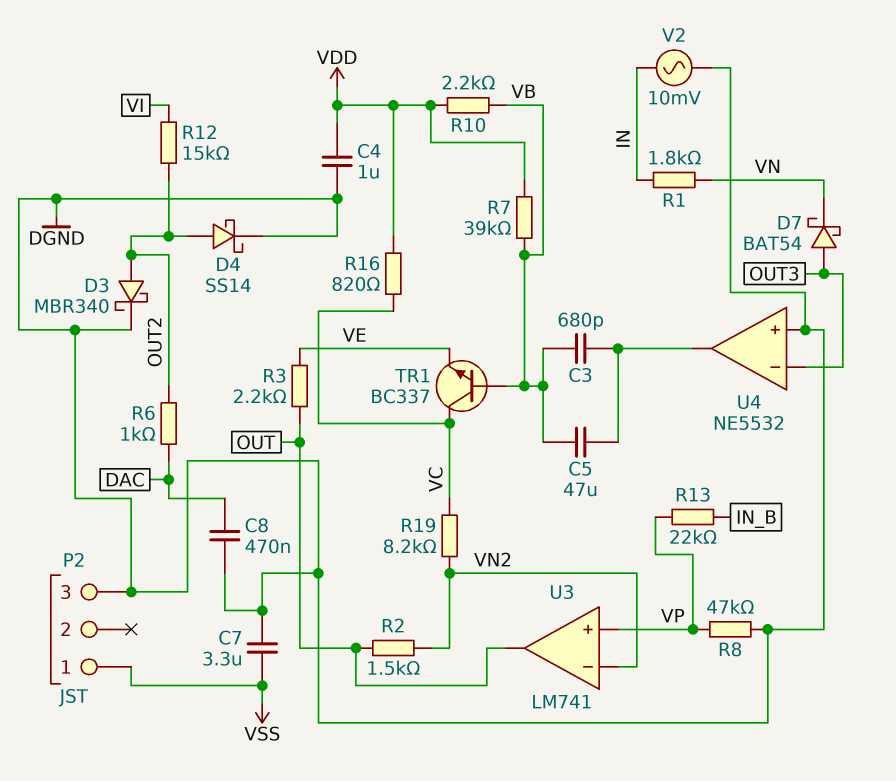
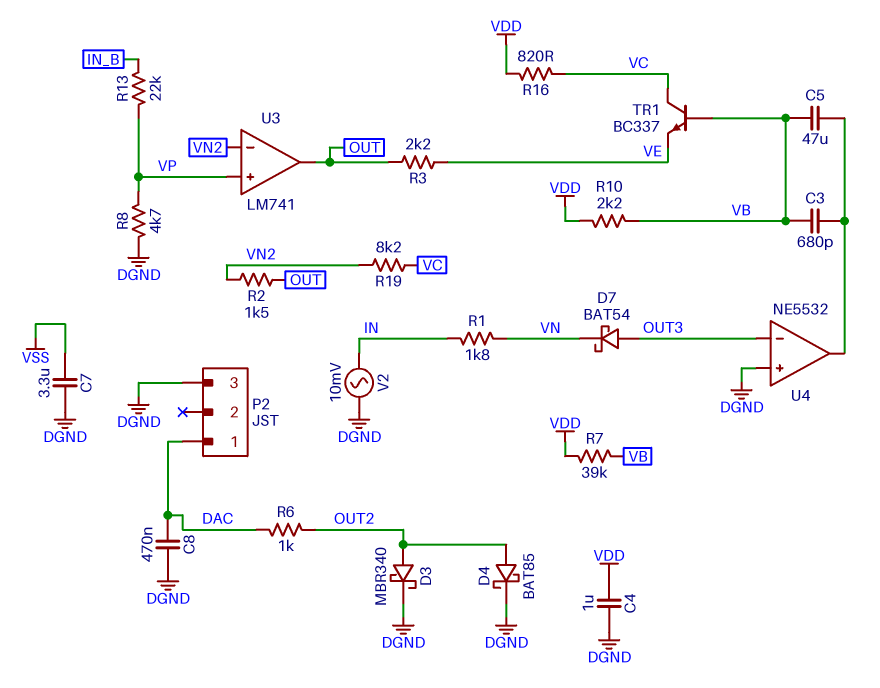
D4: schottky SS14 (A OUT2, K DGND) -> schottky BAT85 (A OUT2, K DGND)
P2 pin 1: VSS -> DAC
R8: 47k (DGND, VP) -> 4.7k (DGND, VP)
R12: 15k (OUT2, VI) -> none

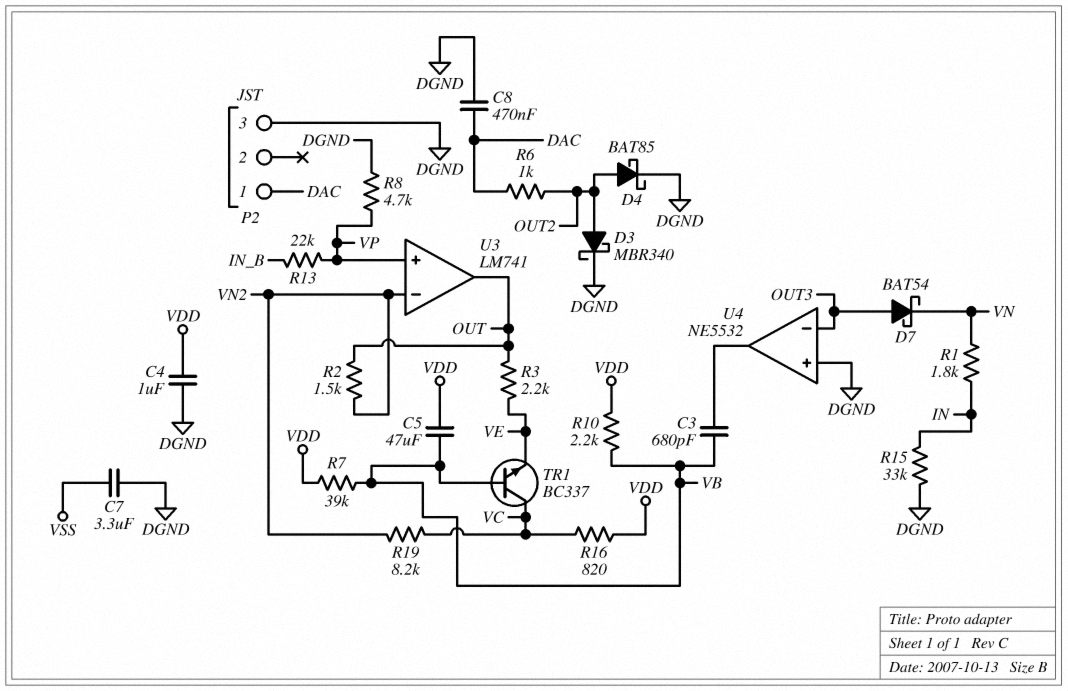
C5: 47uF (U4/out, VB) -> 47uF (VB, VDD)
R15: none -> 33k (DGND, IN)
V2: AC 10mV (DGND, IN) -> none

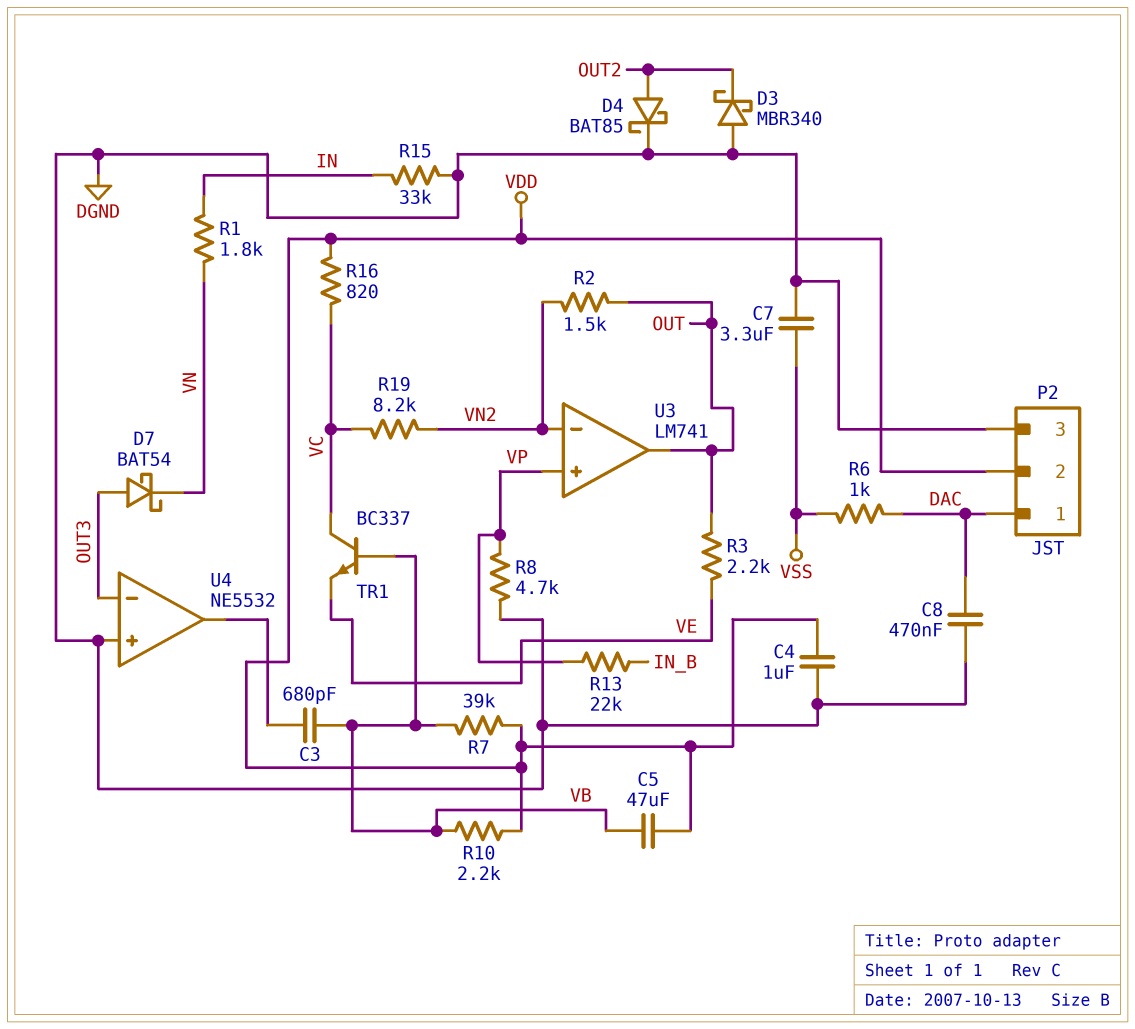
D3: schottky MBR340 (A OUT2, K DGND) -> schottky MBR340 (A DGND, K OUT2)
P2 pin 2: none -> VDD
R6: 1k (DAC, OUT2) -> 1k (DAC, VSS)

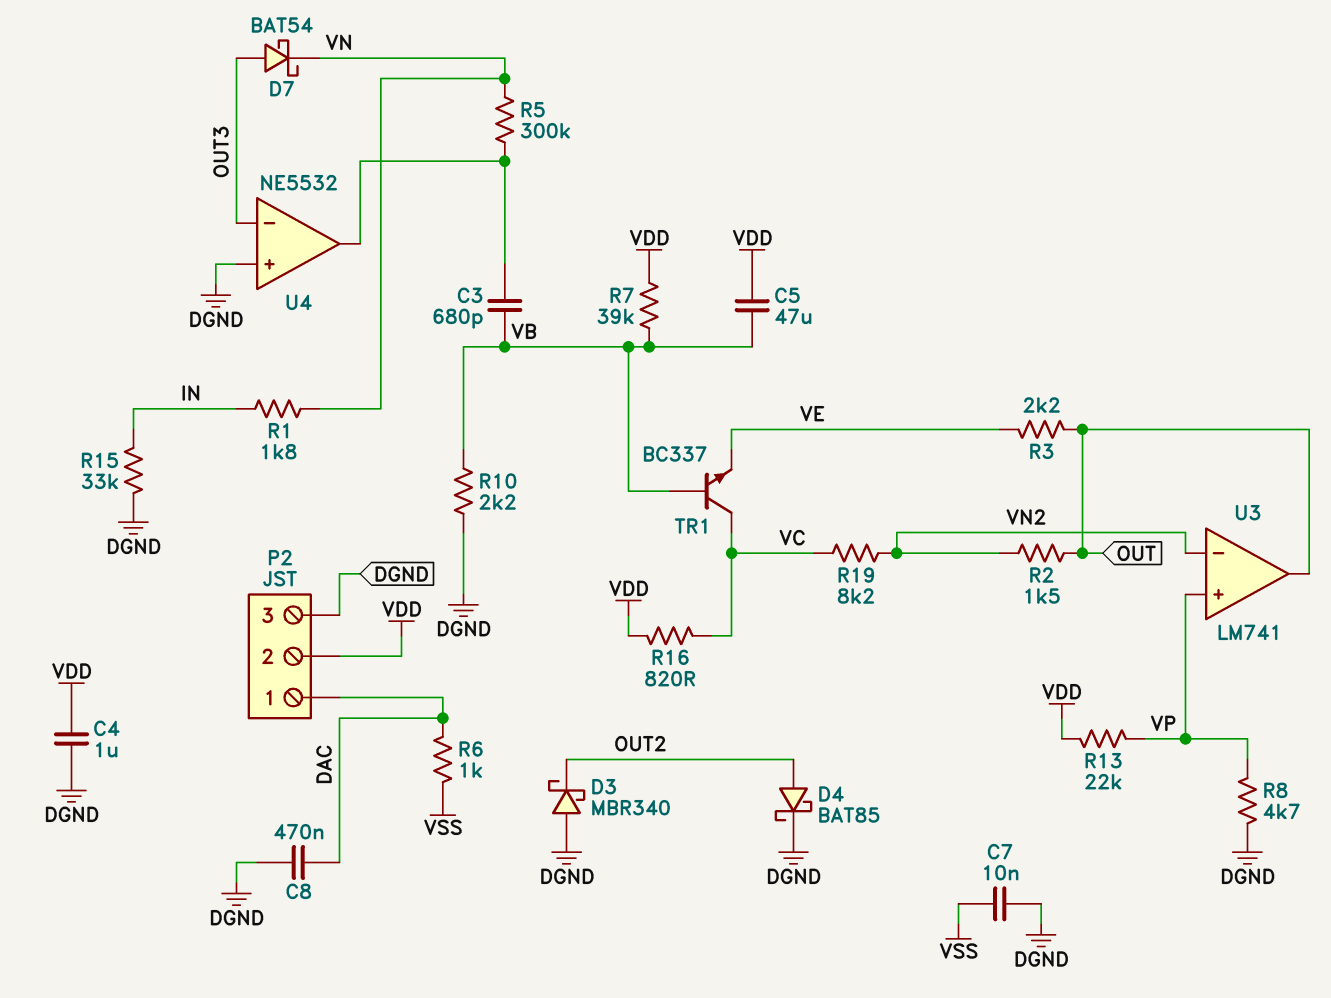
C7: 3.3uF (DGND, VSS) -> 10nF (DGND, VSS)
R5: none -> 300k (U4/out, VN)
R10: 2.2k (VB, VDD) -> 2.2k (DGND, VB)
R13: 22k (IN_B, VP) -> 22k (VDD, VP)

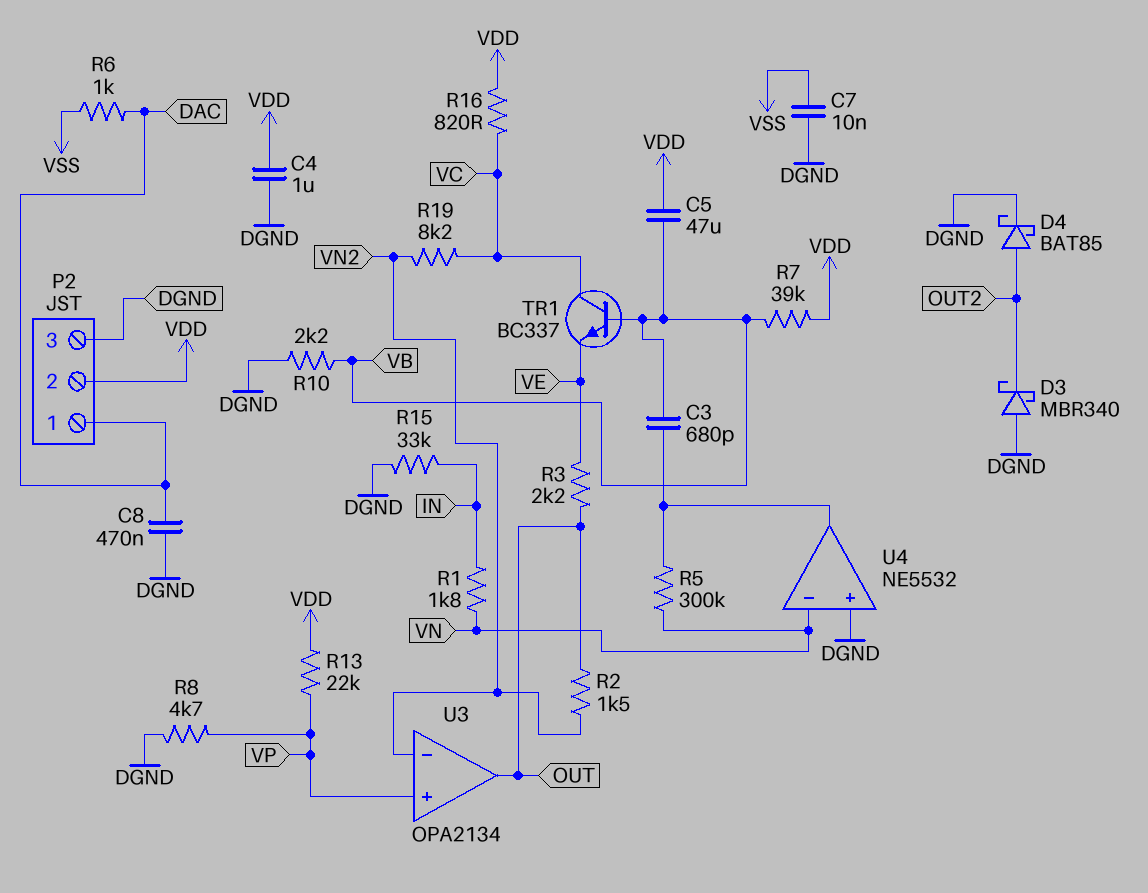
D7: schottky BAT54 (A OUT3, K VN) -> none
U3: LM741 -> OPA2134
U4 pin in-: OUT3 -> VN

